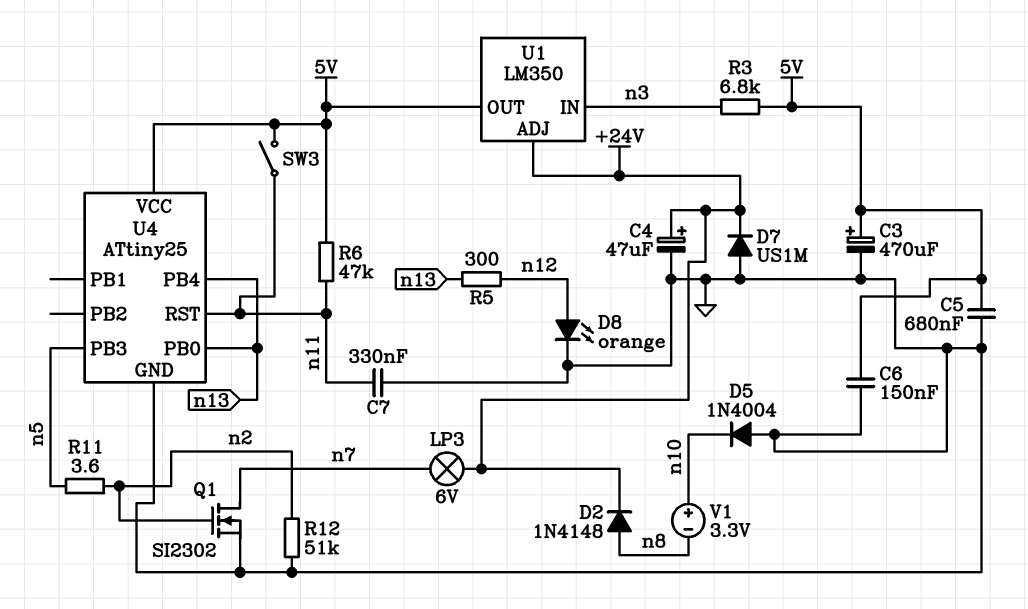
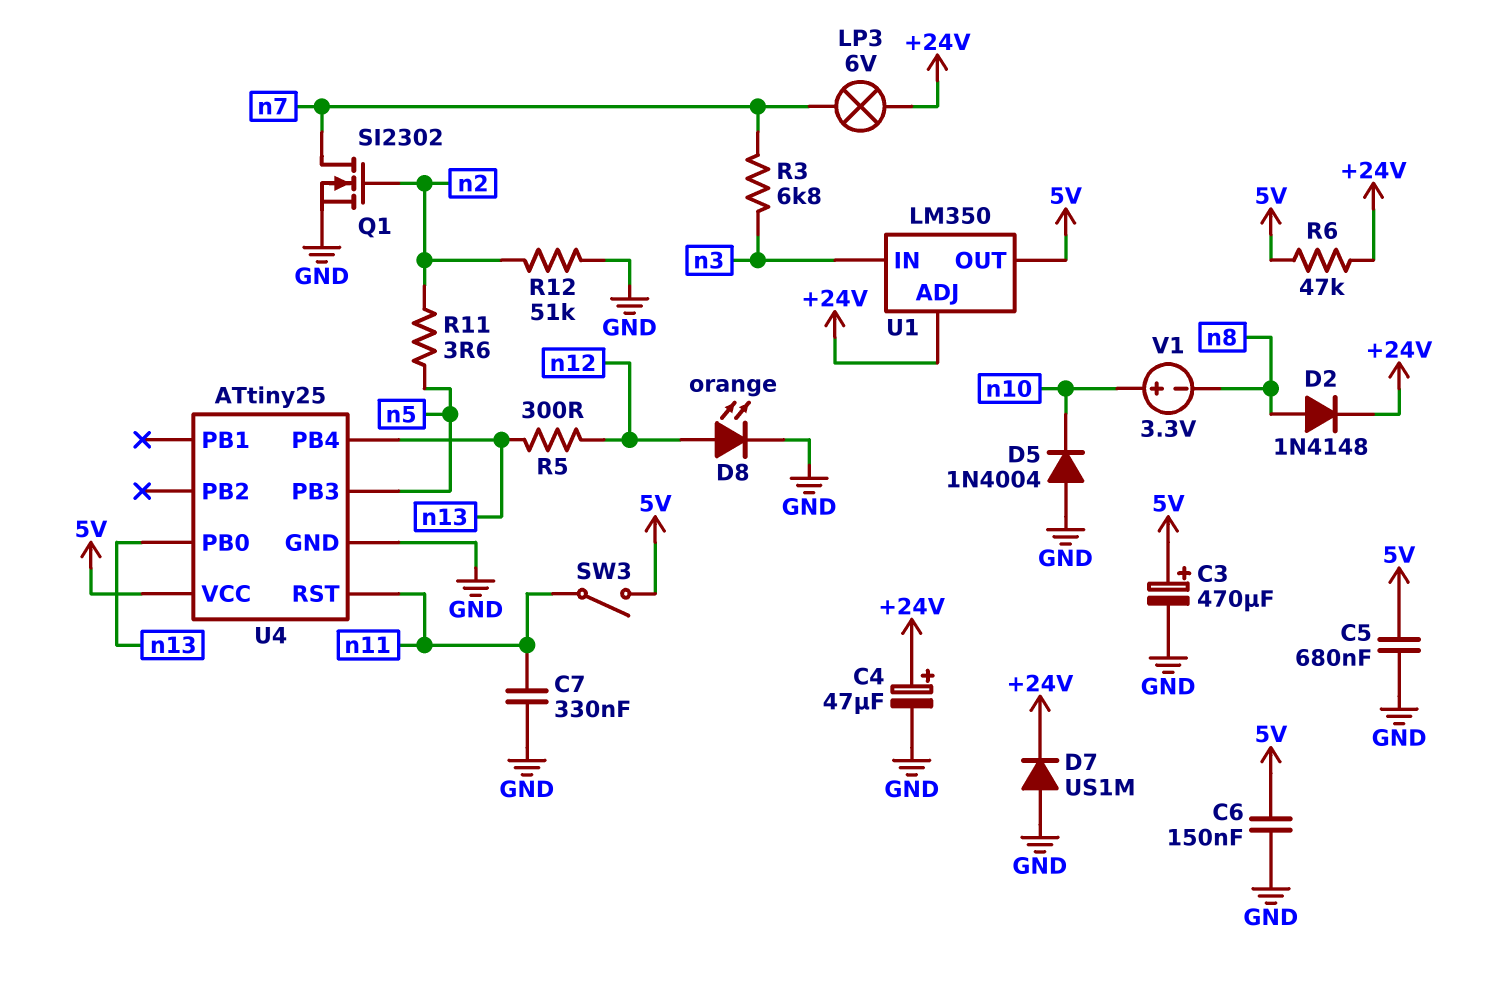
R3: 6.8k (5V, n3) -> 6.8k (n3, n7)
R6: 47k (5V, n11) -> 47k (+24V, 5V)

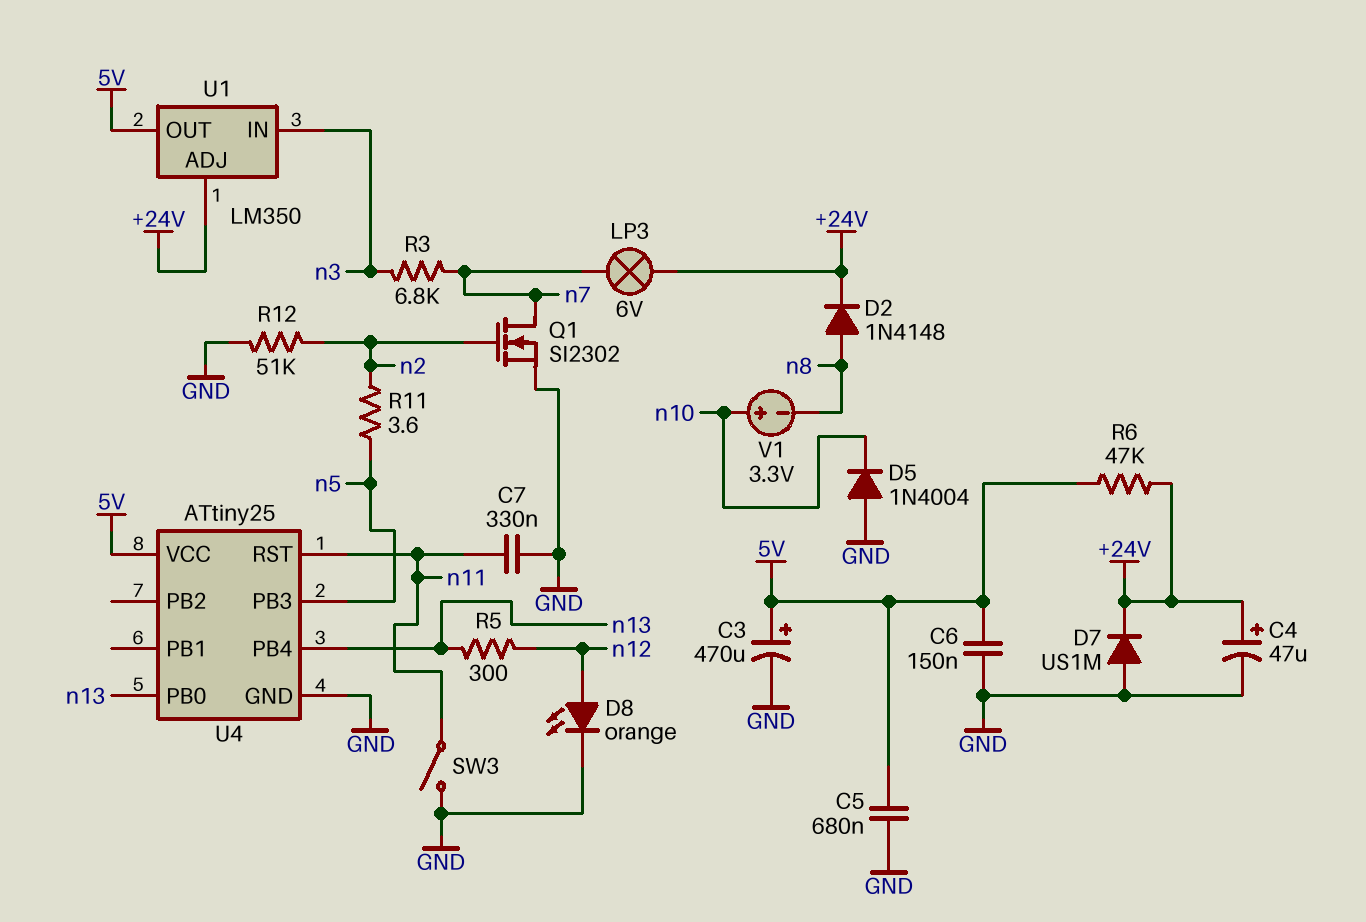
SW3: switch (5V, n11) -> switch (GND, n11)

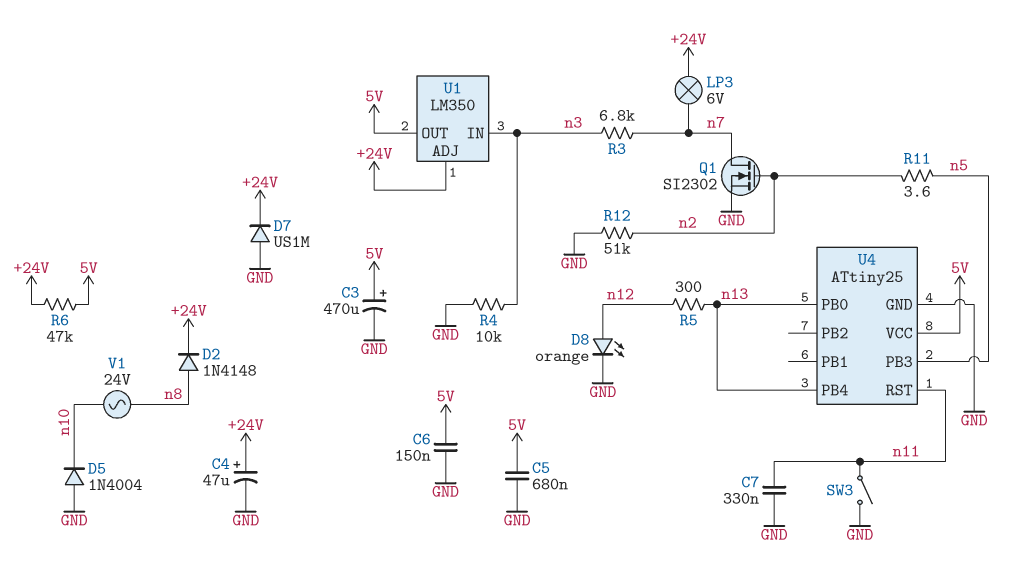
R4: none -> 10k (GND, n3)
V1: 3.3V (plus n10, minus n8) -> AC 24V (n8, n10)

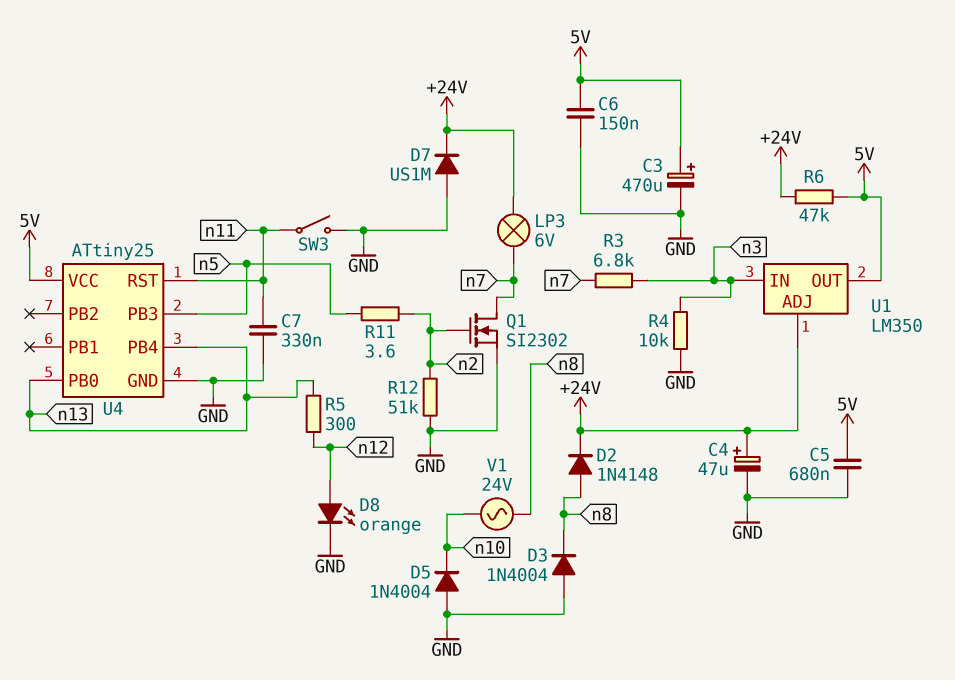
D3: none -> diode 1N4004 (A GND, K n8)

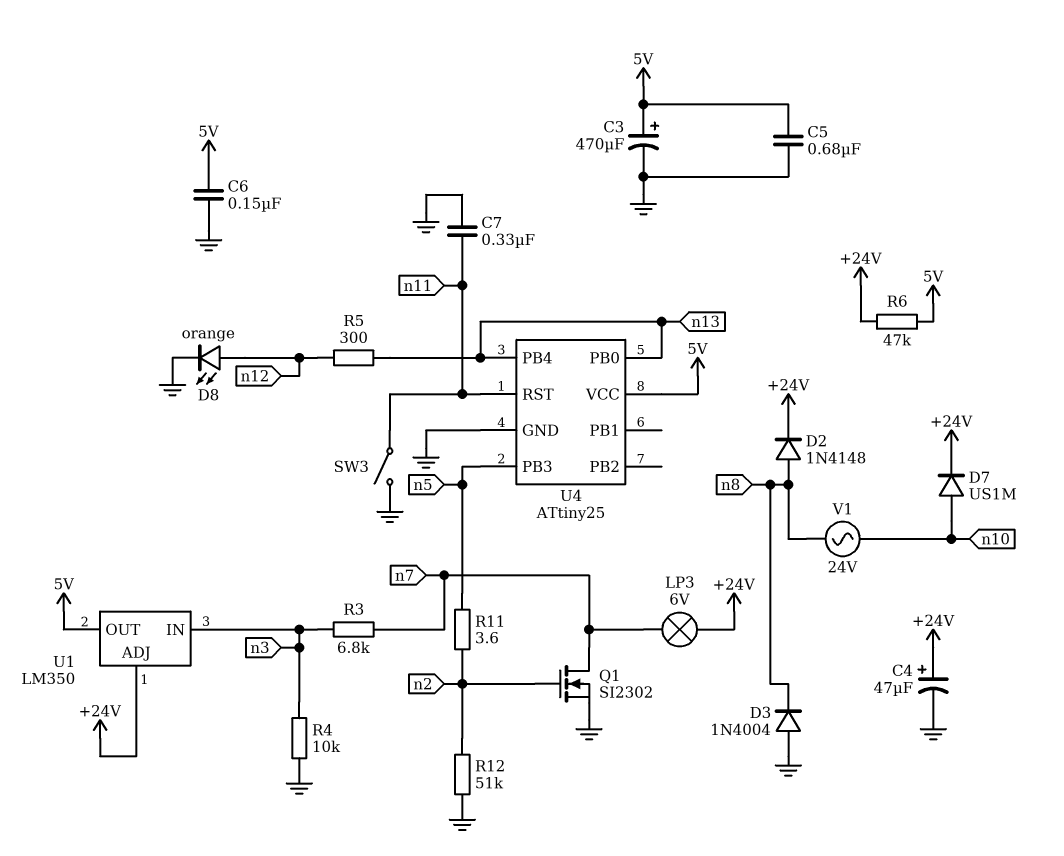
D5: diode 1N4004 (A GND, K n10) -> none
D7: diode US1M (A GND, K +24V) -> diode US1M (A n10, K +24V)

